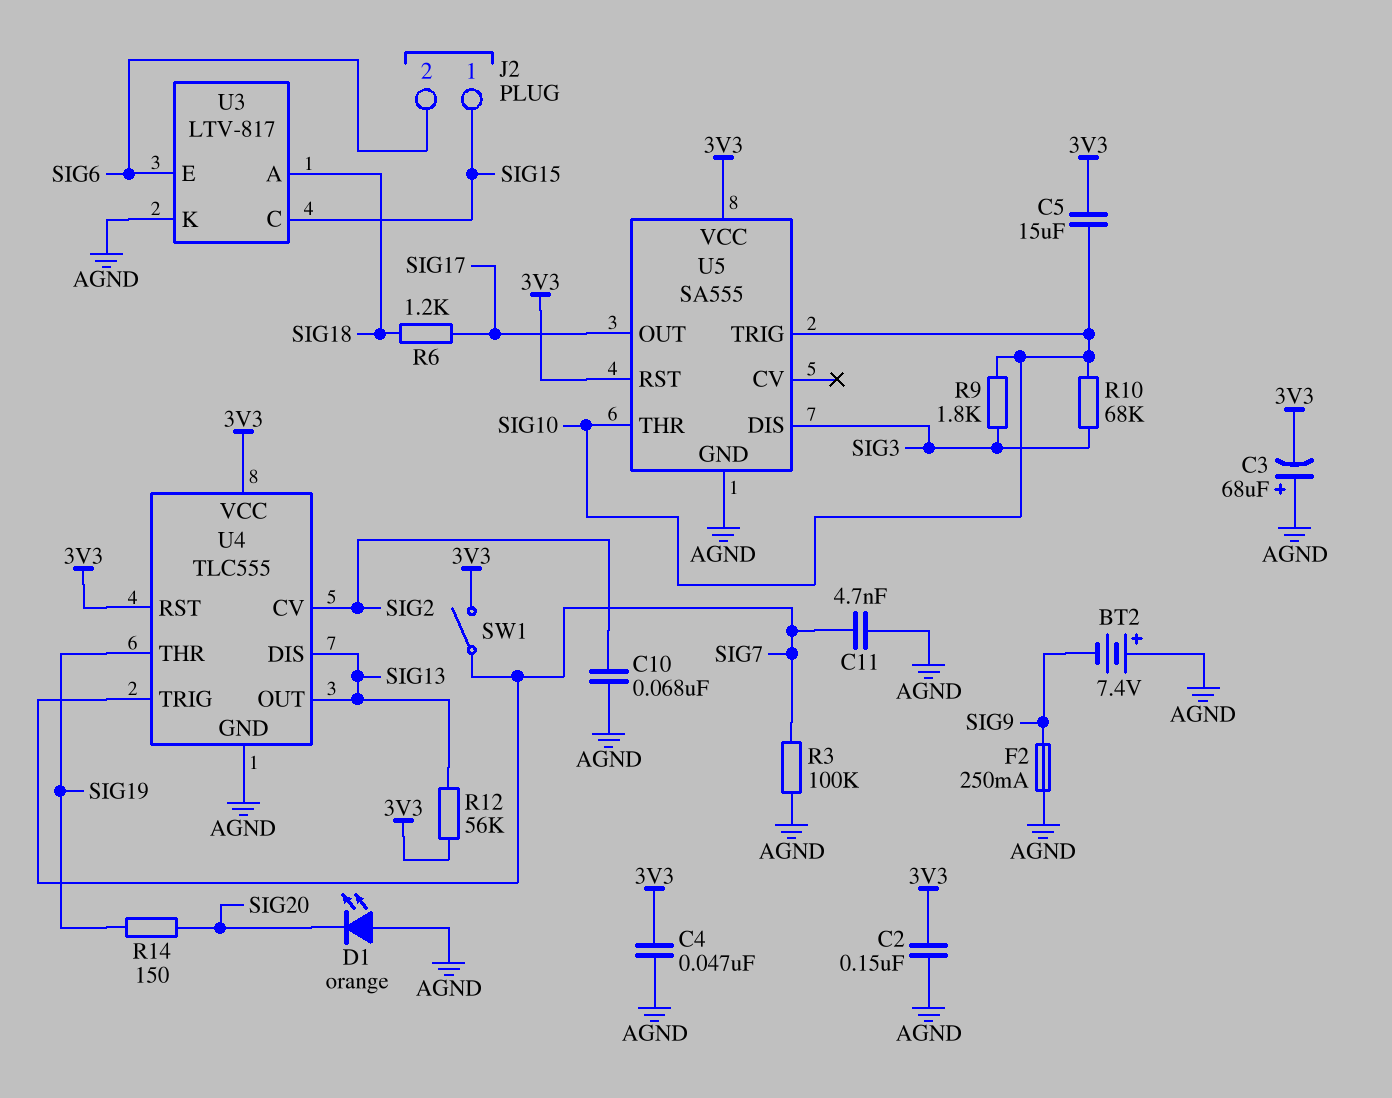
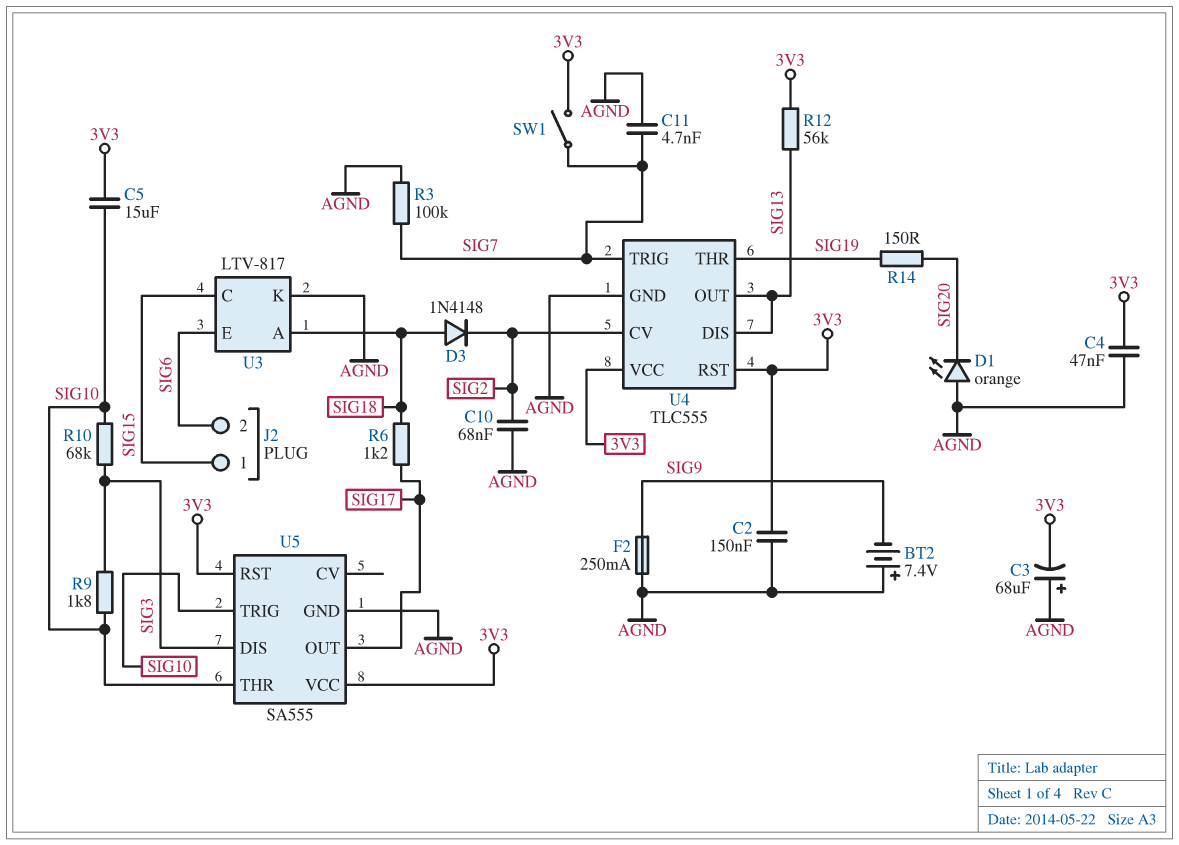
D3: none -> diode 1N4148 (A SIG18, K SIG2)

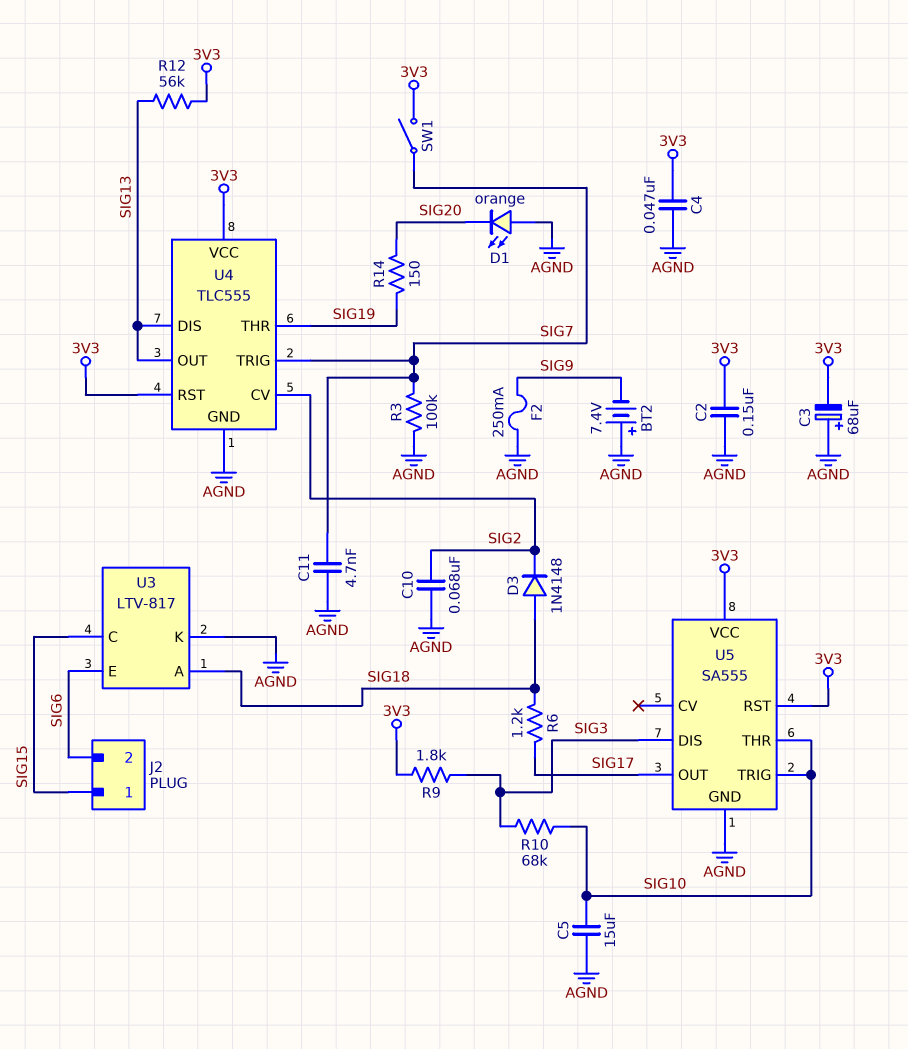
C5: 15uF (3V3, SIG10) -> 15uF (AGND, SIG10)
R9: 1.8k (SIG3, SIG10) -> 1.8k (3V3, SIG3)

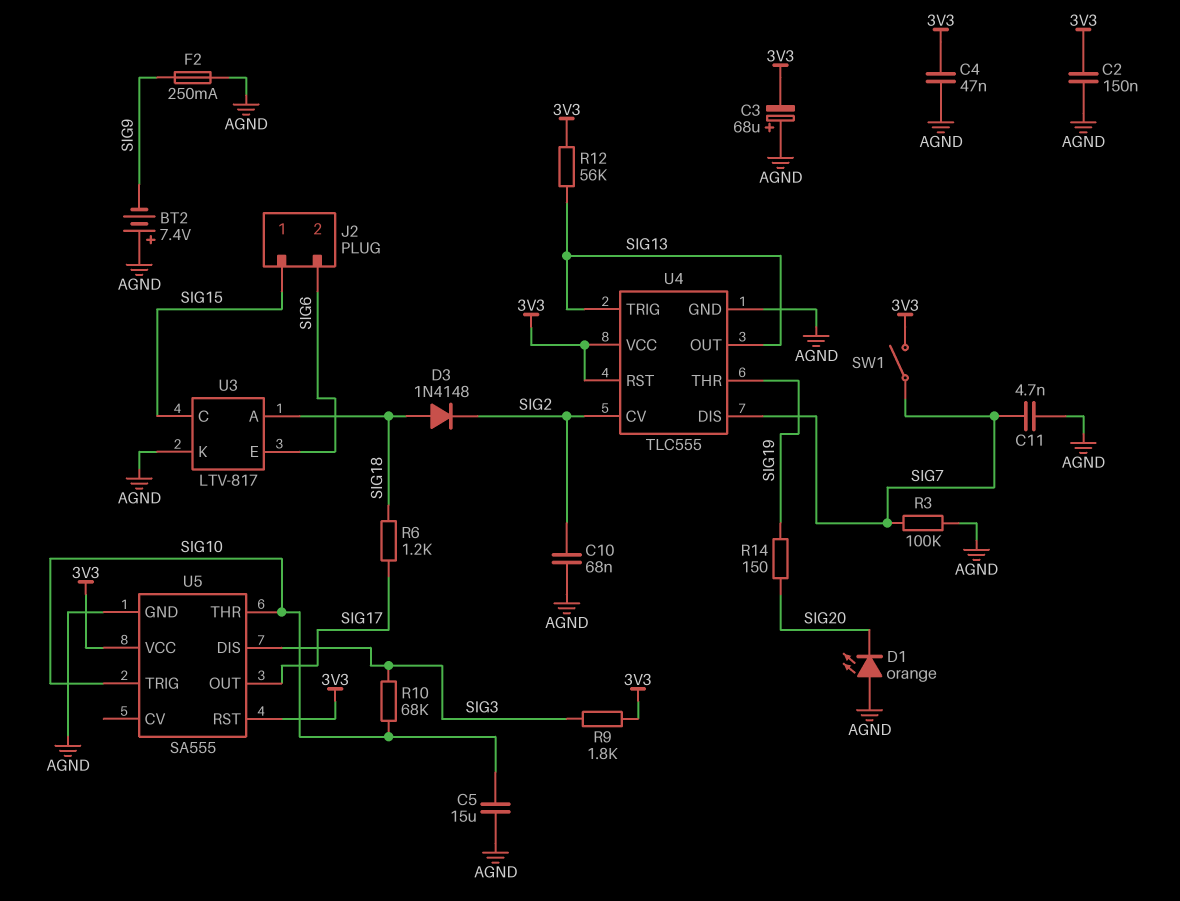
U4 pin DIS: SIG13 -> SIG7
U4 pin TRIG: SIG7 -> SIG13

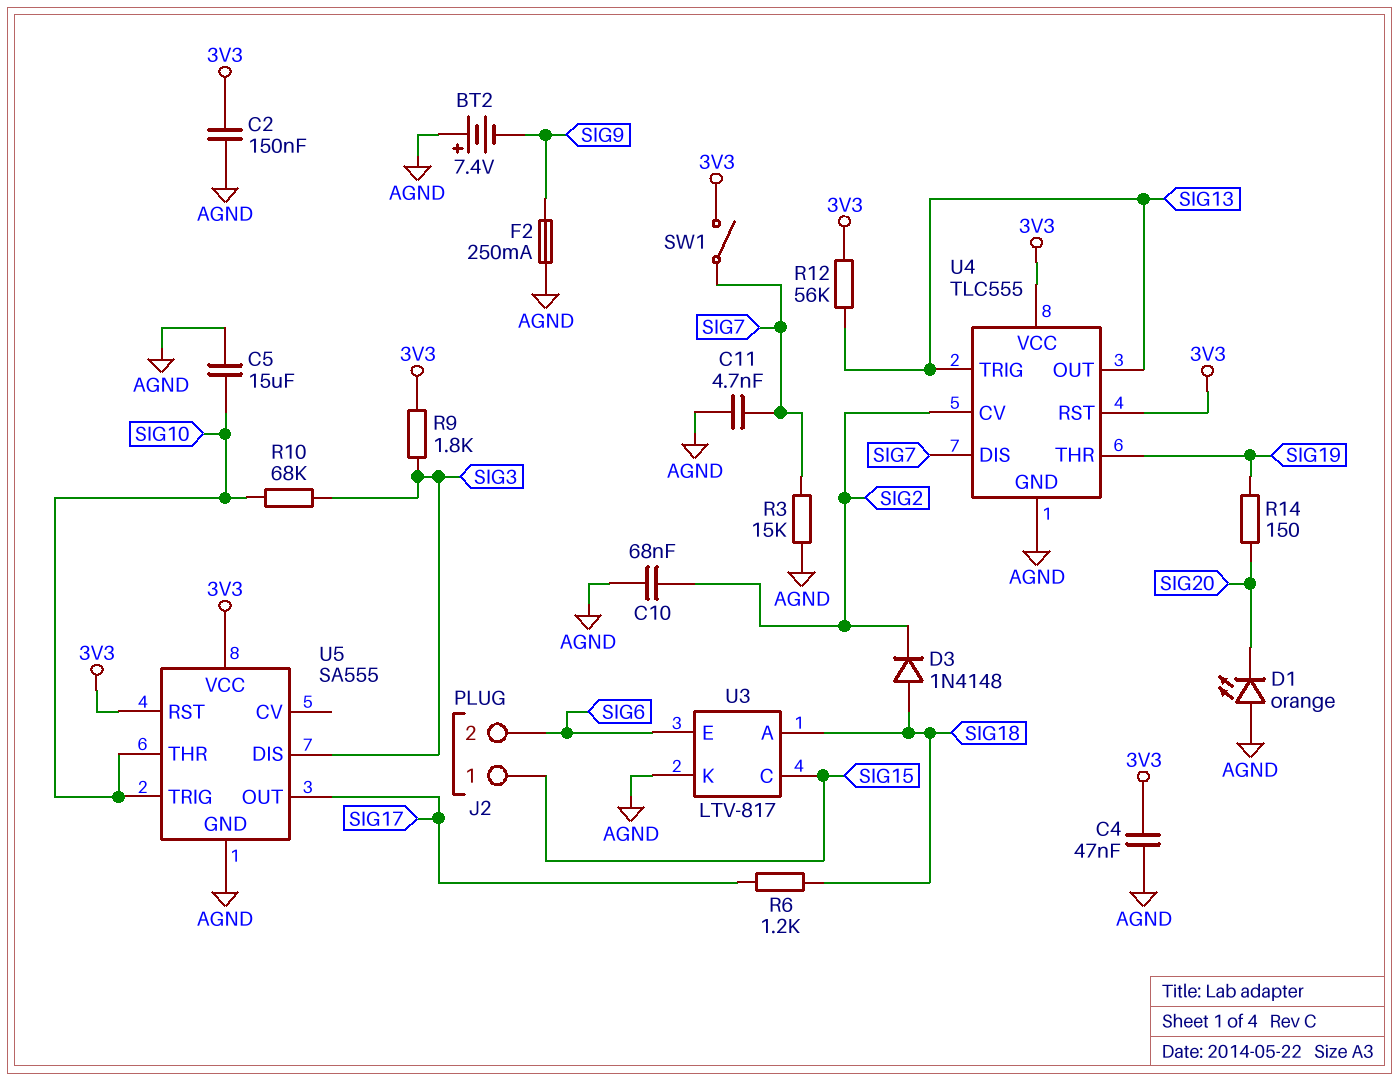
C3: 68uF (plus AGND, minus 3V3) -> none
R3: 100k (AGND, SIG7) -> 15k (AGND, SIG7)

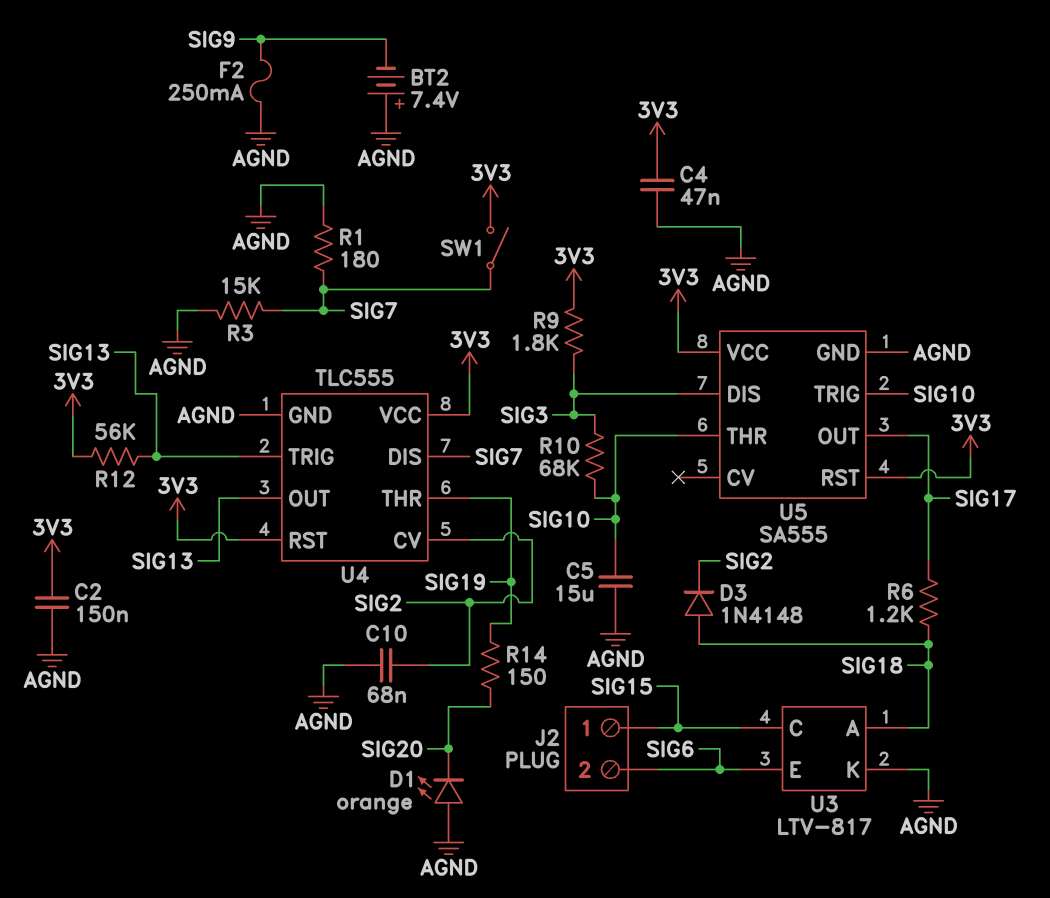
C11: 4.7nF (AGND, SIG7) -> none
R1: none -> 180 (AGND, SIG7)

